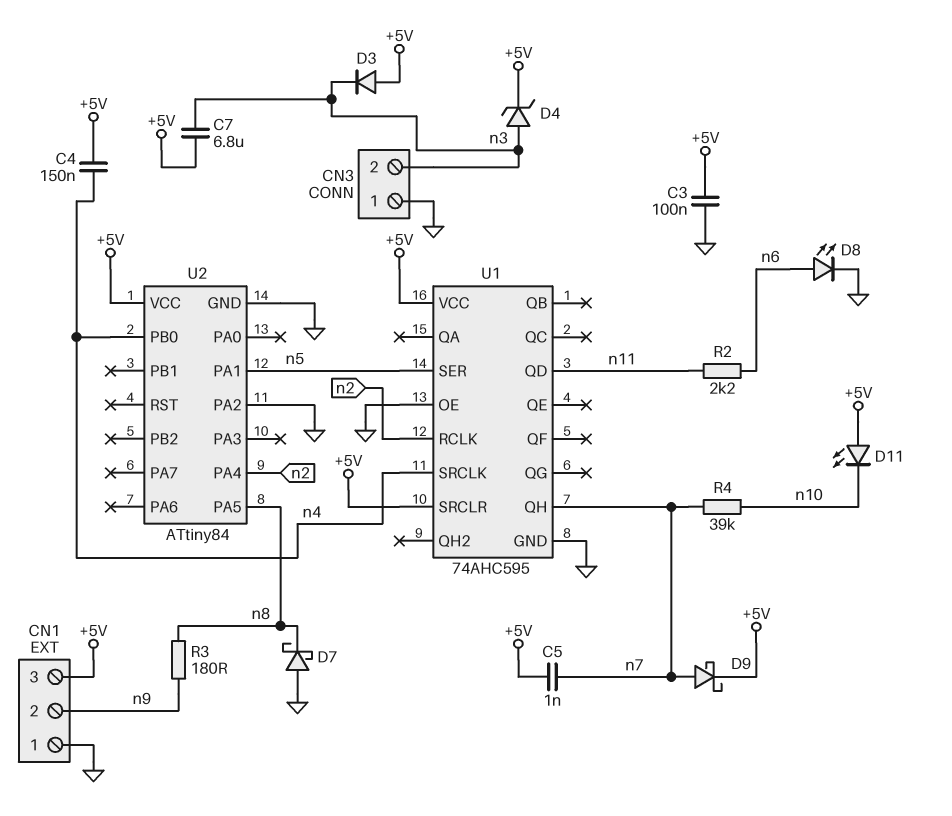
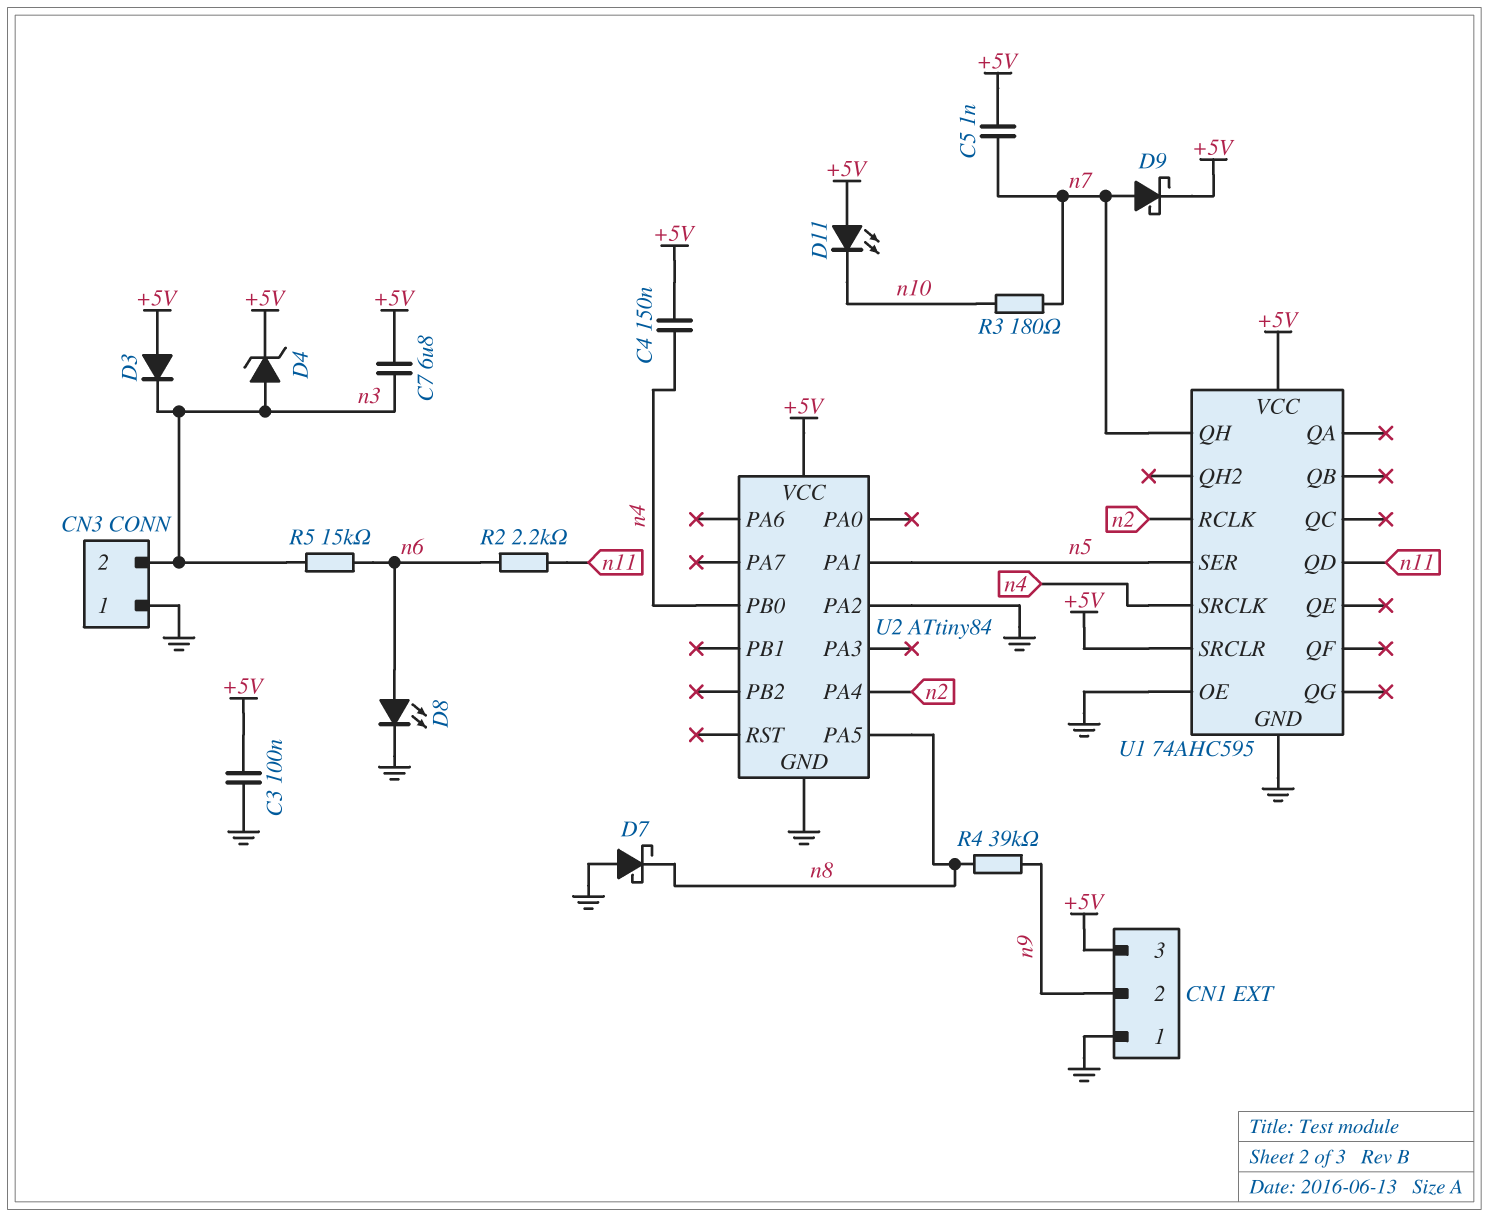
R3: 180 (n8, n9) -> 180 (n7, n10)
R4: 39k (n7, n10) -> 39k (n8, n9)
R5: none -> 15k (n3, n6)

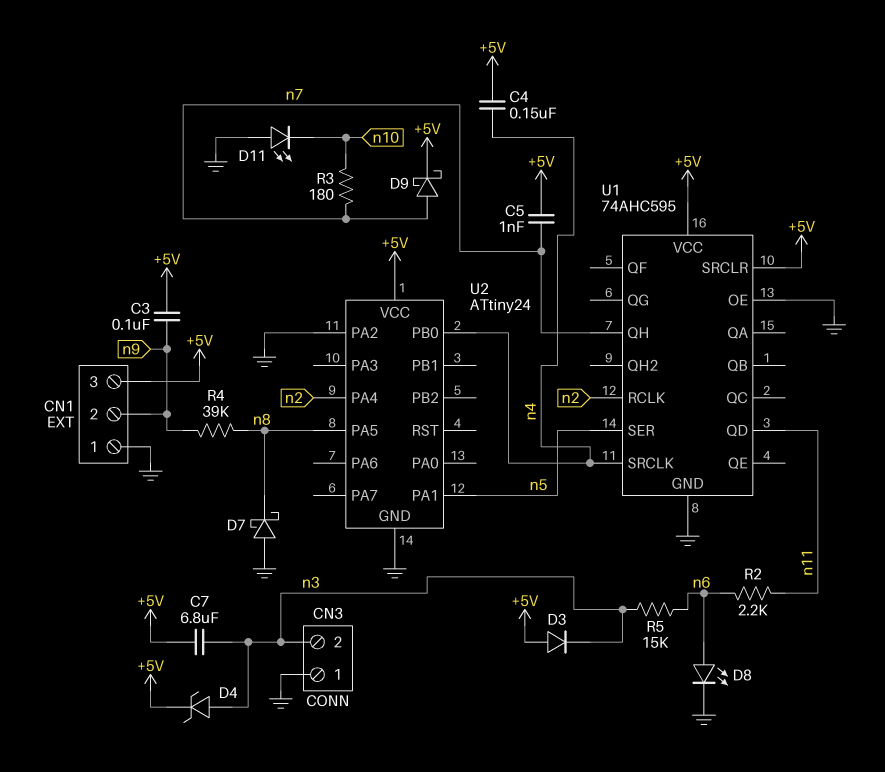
C3: 100nF (+5V, GND) -> 100nF (+5V, n9)
D11: LED (A +5V, K n10) -> LED (A GND, K n10)
U2: ATtiny84 -> ATtiny24

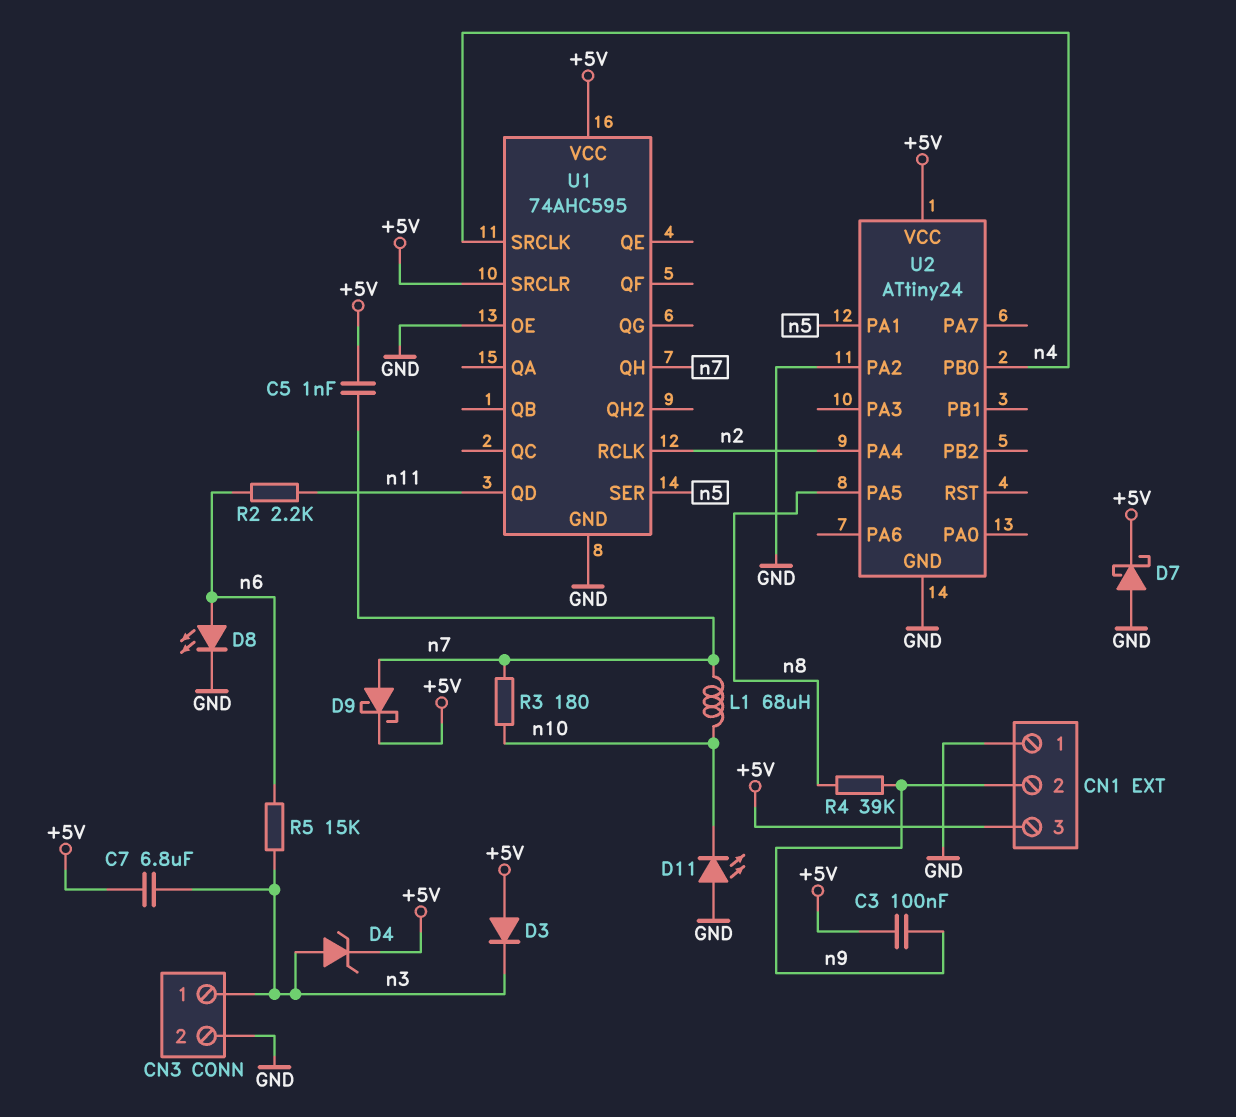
C4: 150nF (+5V, n4) -> none
CN3 pin 1: GND -> n3
CN3 pin 2: n3 -> GND
D7: schottky (A GND, K n8) -> schottky (A GND, K +5V)
L1: none -> 68uH (n7, n10)

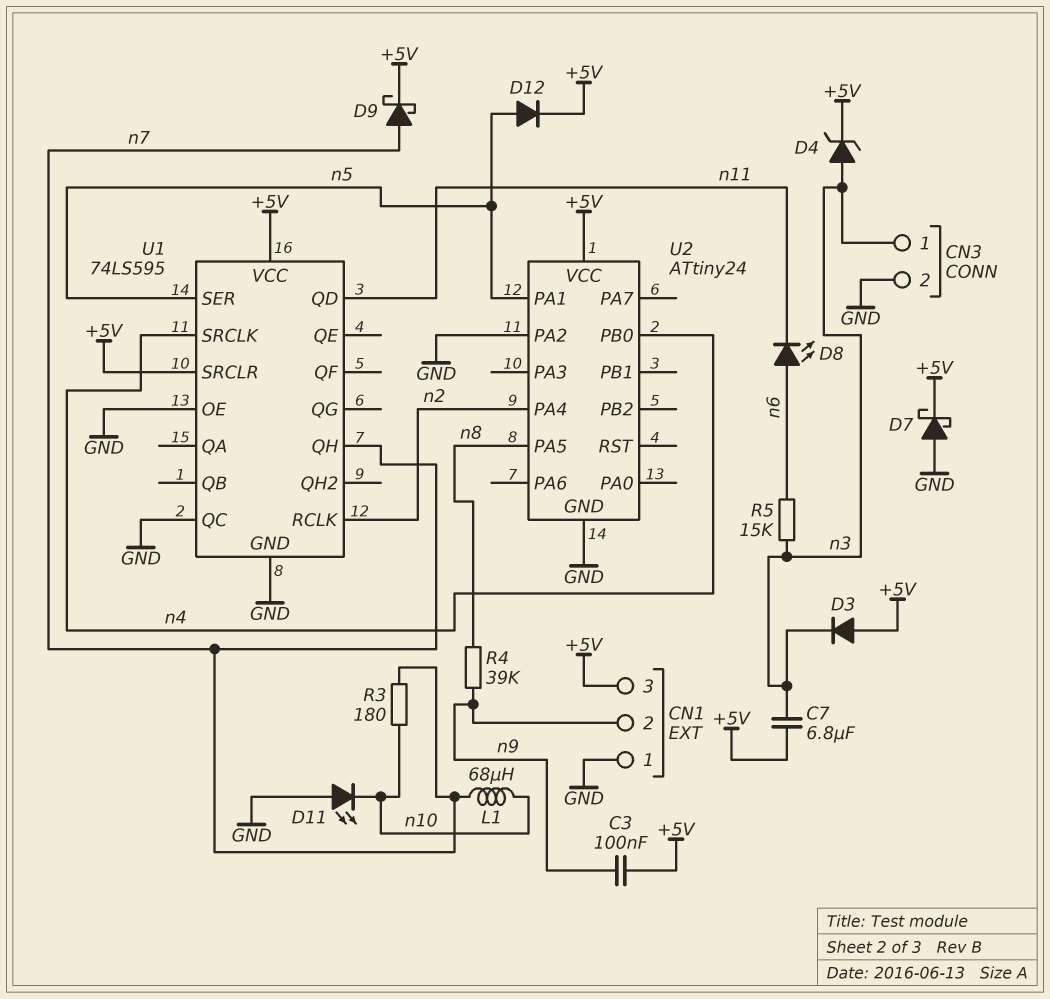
C5: 1nF (+5V, n7) -> none
D8: LED (A n6, K GND) -> LED (A n6, K n11)
D12: none -> diode (A n5, K +5V)
R2: 2.2k (n6, n11) -> none
U1: 74AHC595 -> 74LS595
U1 pin QC: none -> GND

